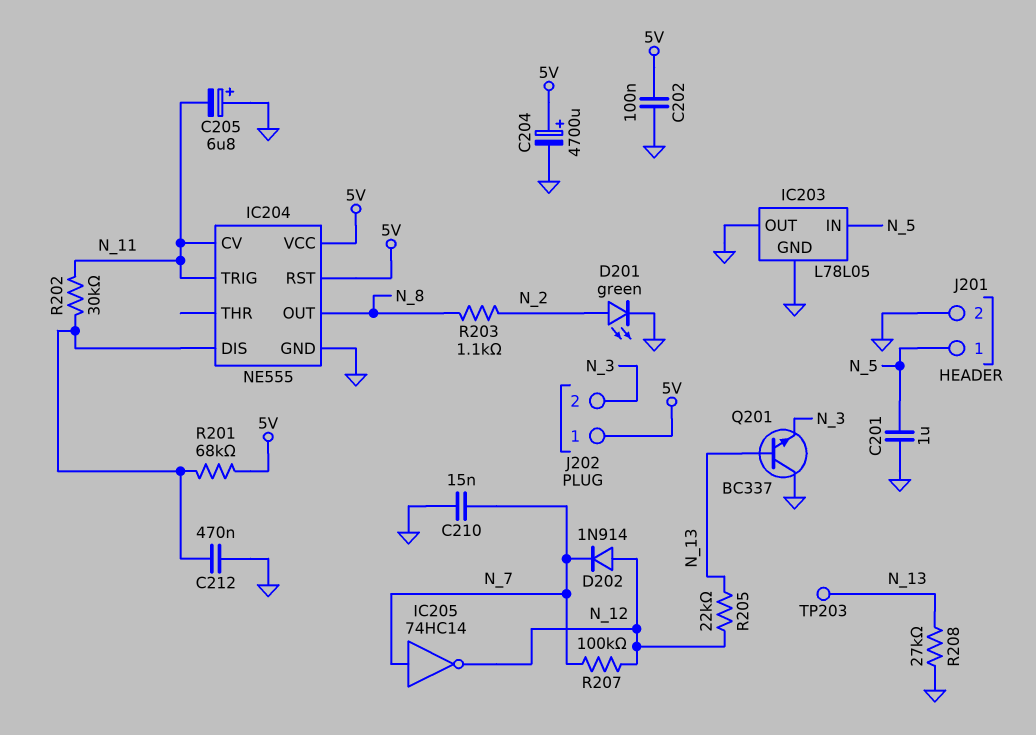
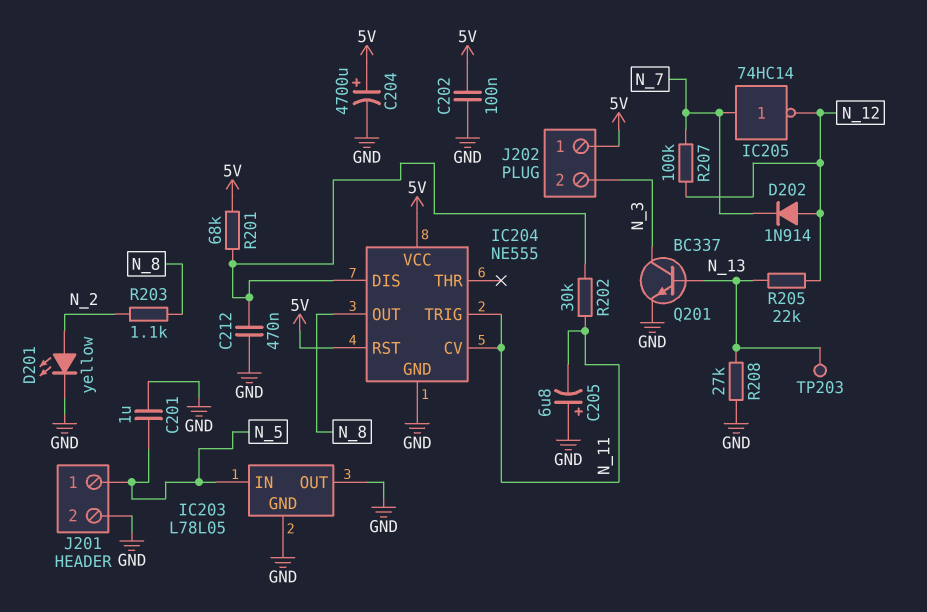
C210: 15nF (GND, N_7) -> none
D201: LED green (A N_2, K GND) -> LED yellow (A N_2, K GND)
Q201: NPN BC337 (B N_13, C GND, E N_3) -> NPN BC337 (B N_13, C N_3, E GND)

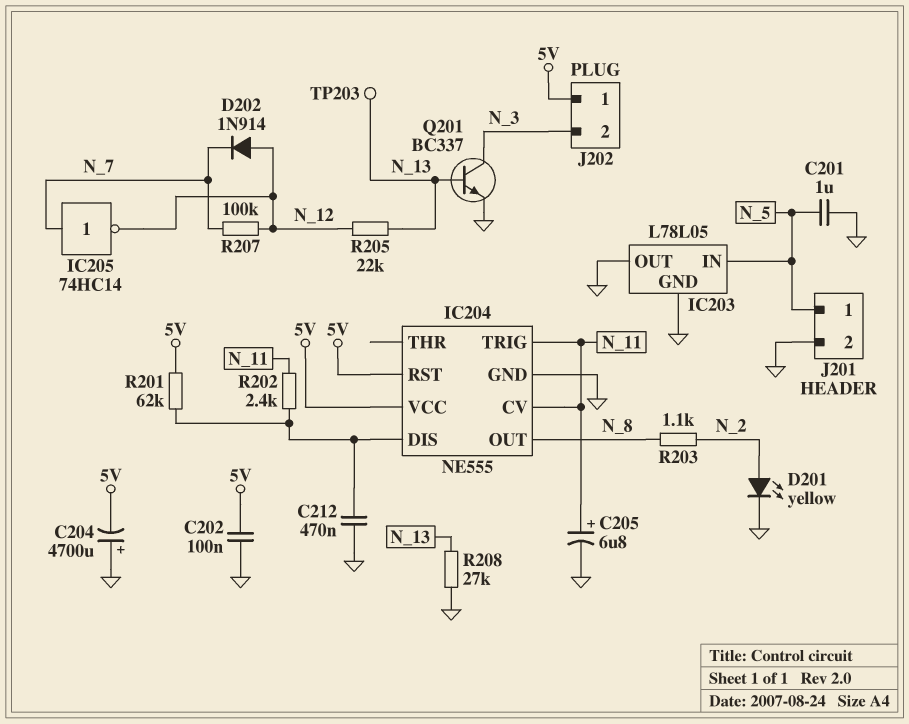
C204: 4700uF (plus 5V, minus GND) -> 4700uF (plus GND, minus 5V)
C205: 6.8uF (plus GND, minus N_11) -> 6.8uF (plus N_11, minus GND)
R201: 68k (5V, IC204/DIS) -> 62k (5V, IC204/DIS)
R202: 30k (IC204/DIS, N_11) -> 2.4k (IC204/DIS, N_11)

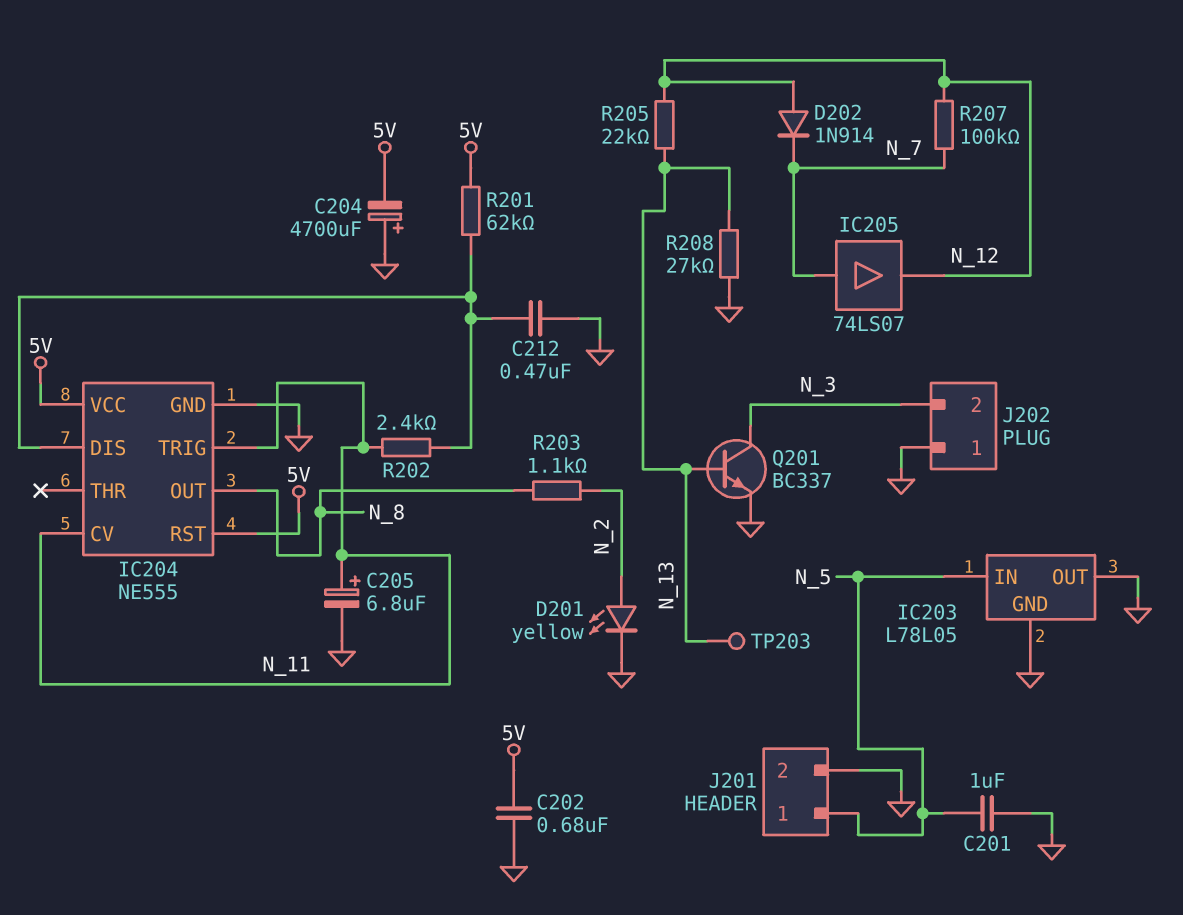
C202: 100nF (5V, GND) -> 680nF (5V, GND)
IC205: NOT 74HC14 (in N_7, out N_12) -> buffer 74LS07 (in N_7, out N_12)
J202 pin 1: 5V -> GND

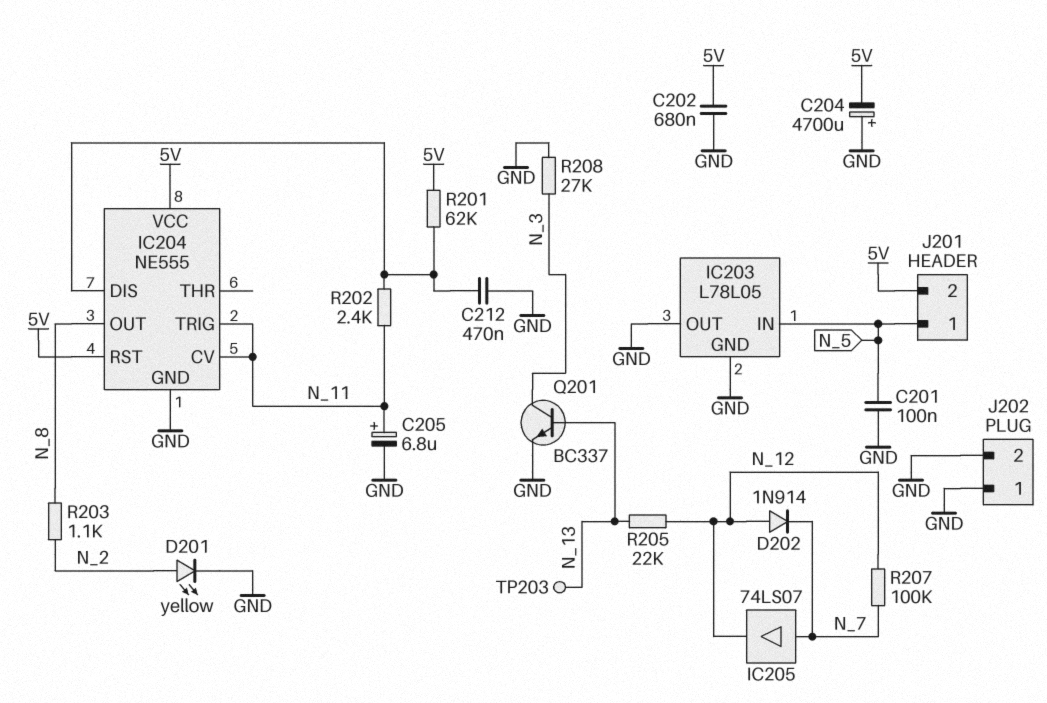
C201: 1uF (GND, N_5) -> 100nF (GND, N_5)
J201 pin 2: GND -> 5V
J202 pin 2: N_3 -> GND
R208: 27k (GND, N_13) -> 27k (GND, N_3)

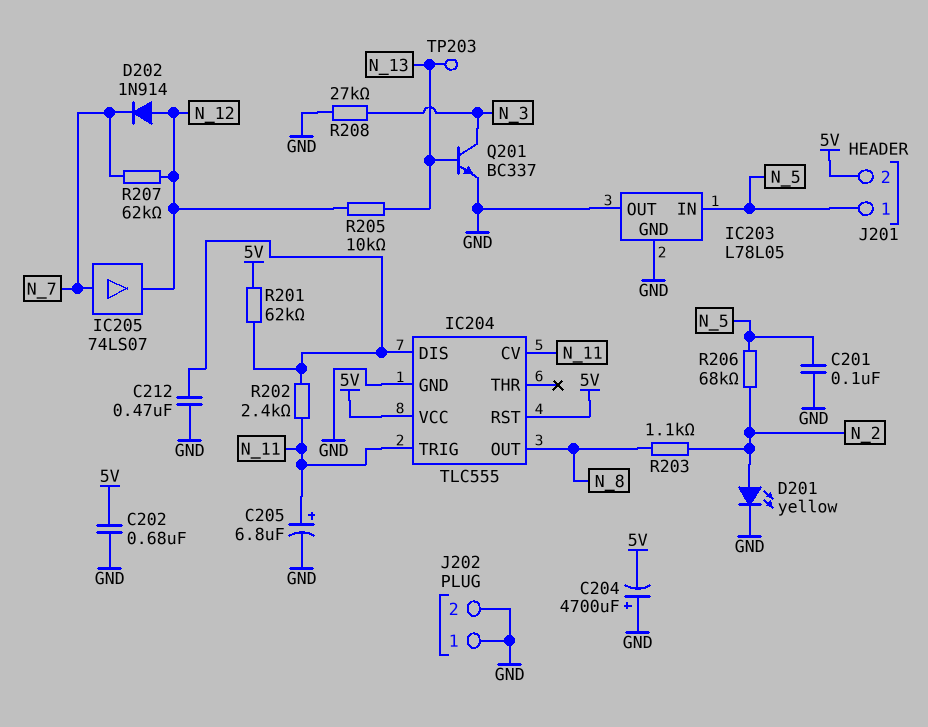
IC204: NE555 -> TLC555
R205: 22k (N_12, N_13) -> 10k (N_12, N_13)
R206: none -> 68k (N_2, N_5)
R207: 100k (N_7, N_12) -> 62k (N_7, N_12)

